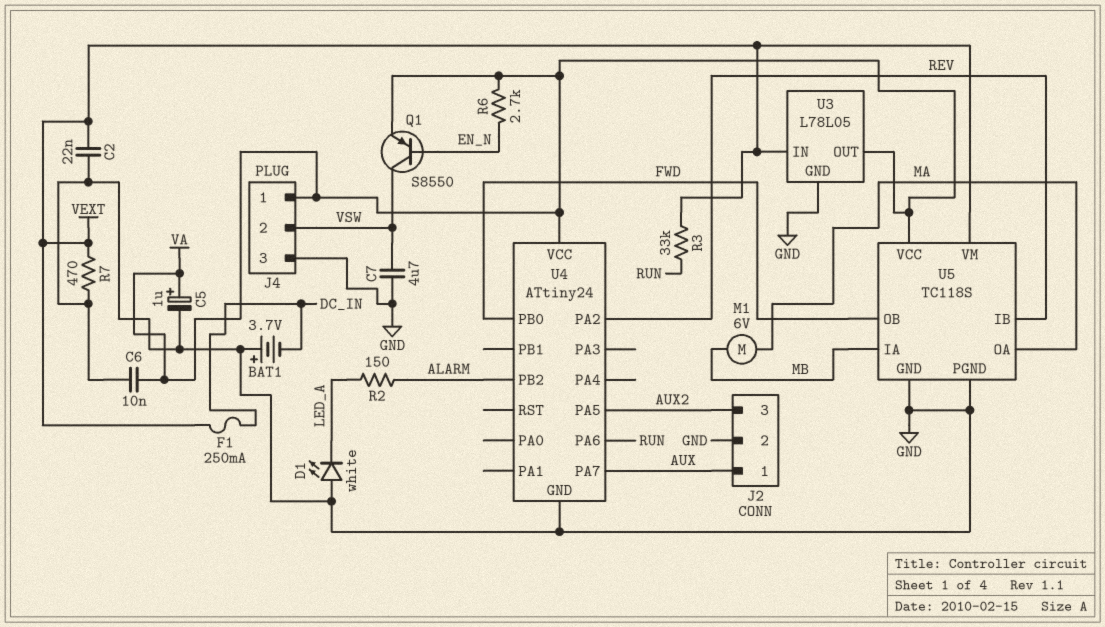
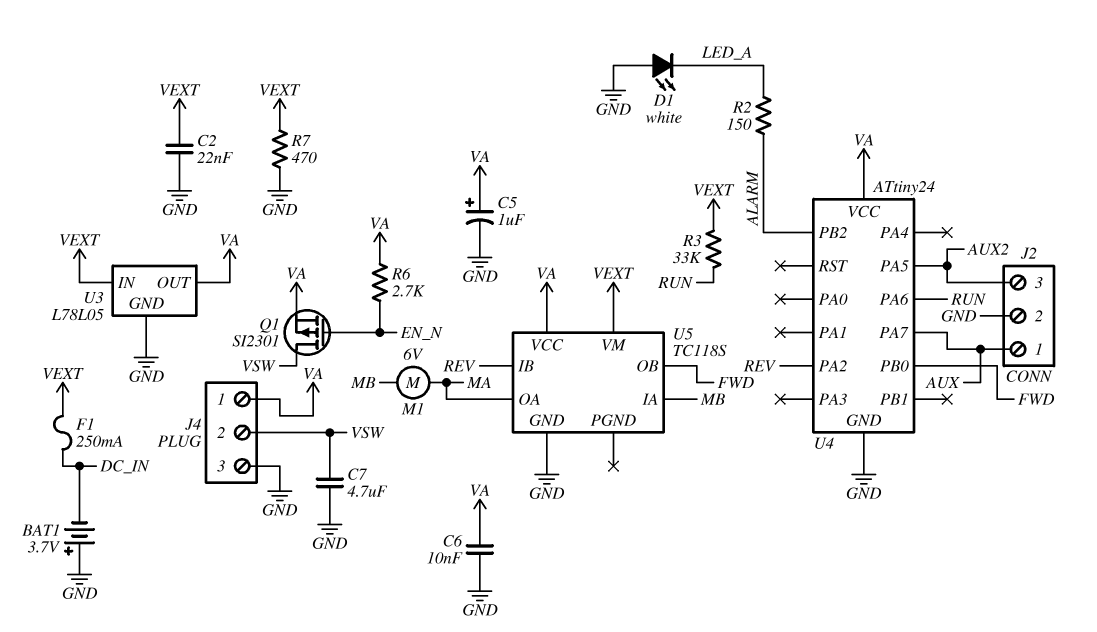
Q1: PNP S8550 (B EN_N, C VSW, E VA) -> PMOS SI2301 (G EN_N, D VSW, S VA)
U5 pin PGND: GND -> none

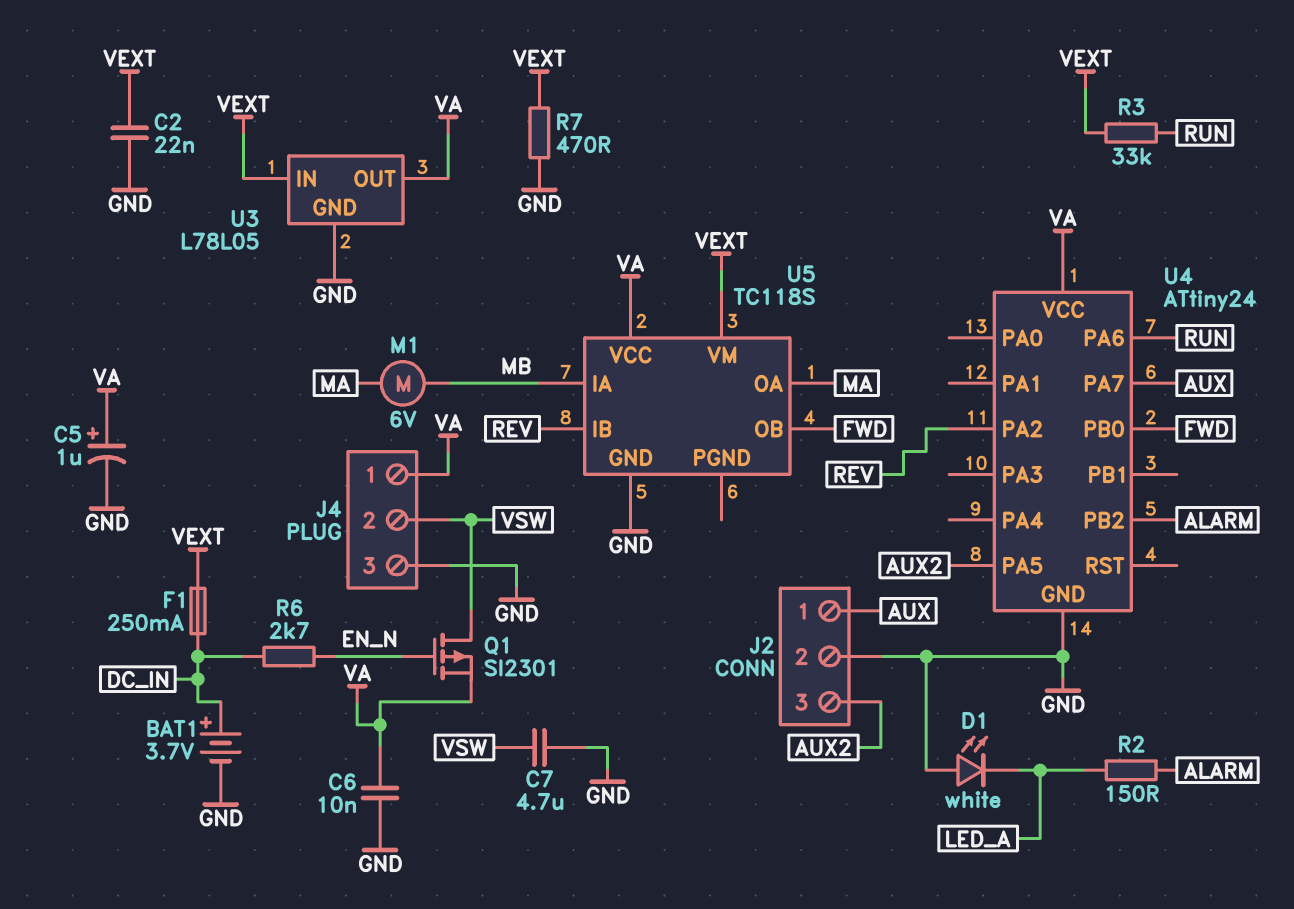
BAT1: 3.7V (plus GND, minus DC_IN) -> 3.7V (plus DC_IN, minus GND)
R6: 2.7k (EN_N, VA) -> 2.7k (DC_IN, EN_N)

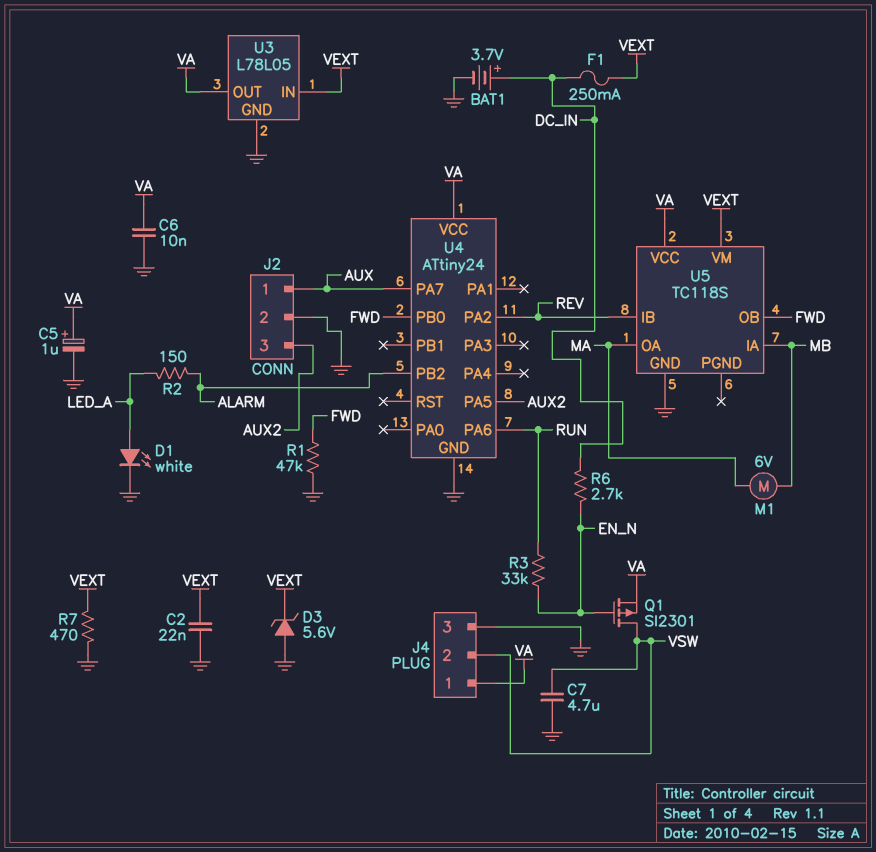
D1: LED white (A GND, K LED_A) -> LED white (A LED_A, K GND)
D3: none -> zener 5.6V (A GND, K VEXT)
R1: none -> 47k (FWD, GND)
R3: 33k (RUN, VEXT) -> 33k (EN_N, RUN)

